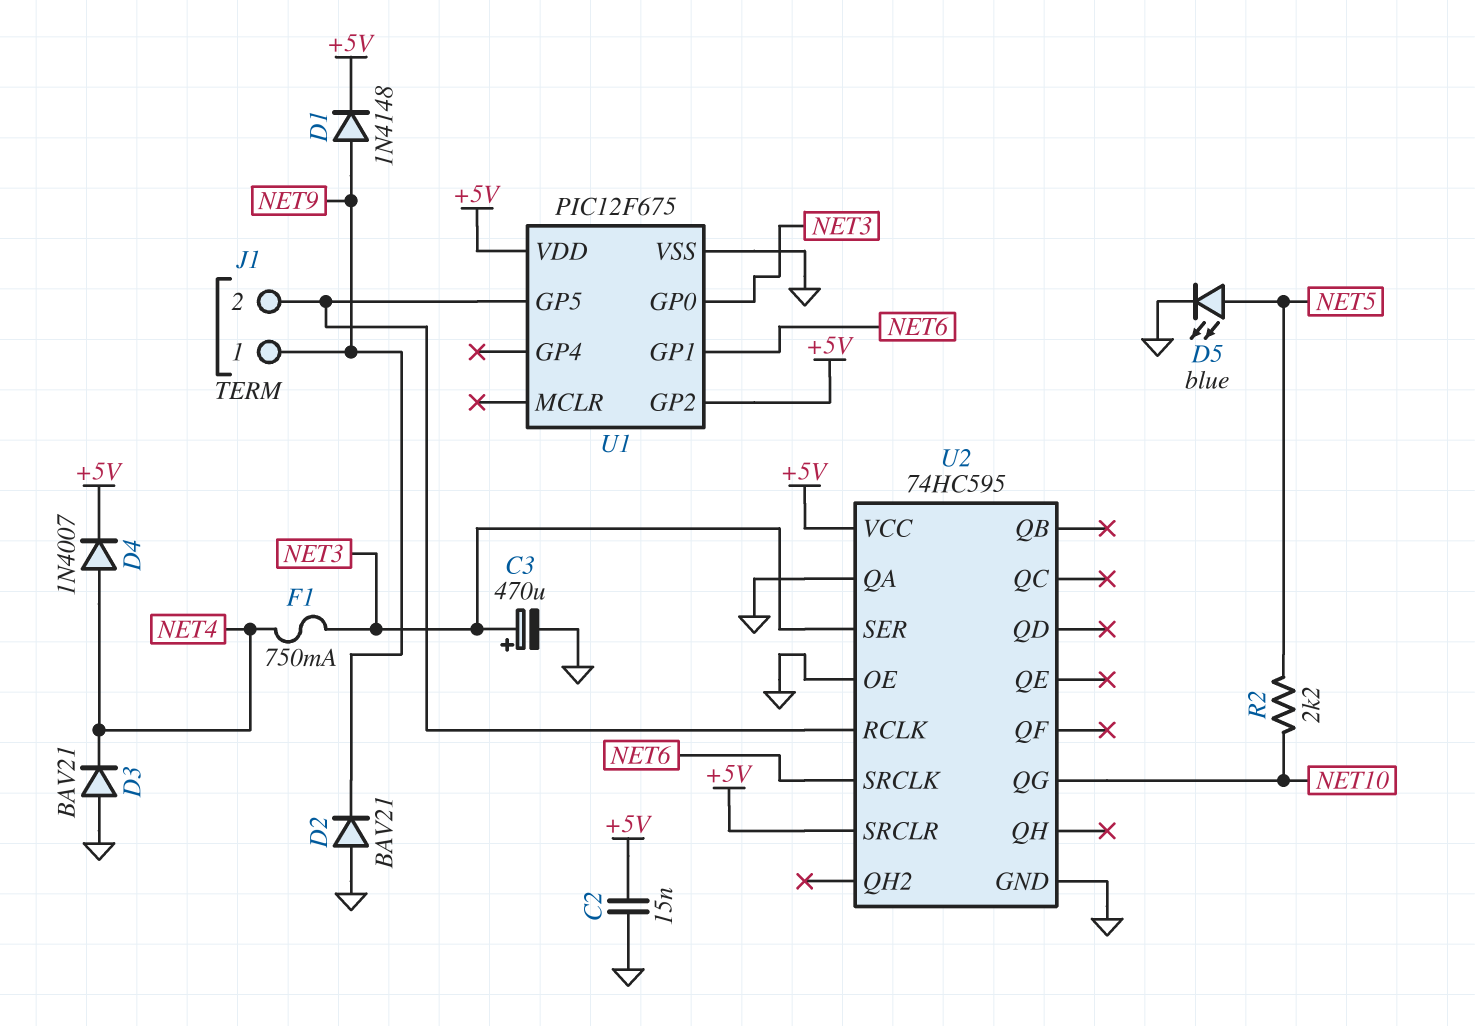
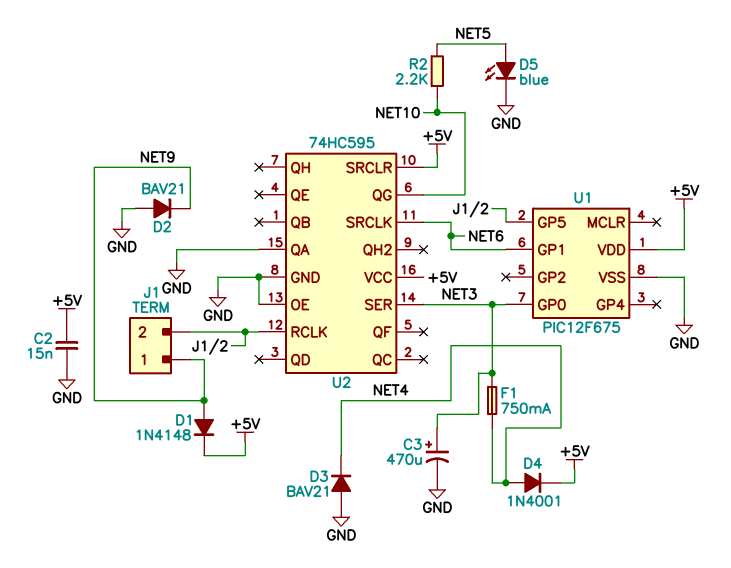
D4: diode 1N4007 (A NET4, K +5V) -> diode 1N4001 (A NET4, K +5V)
U1 pin GP2: +5V -> none

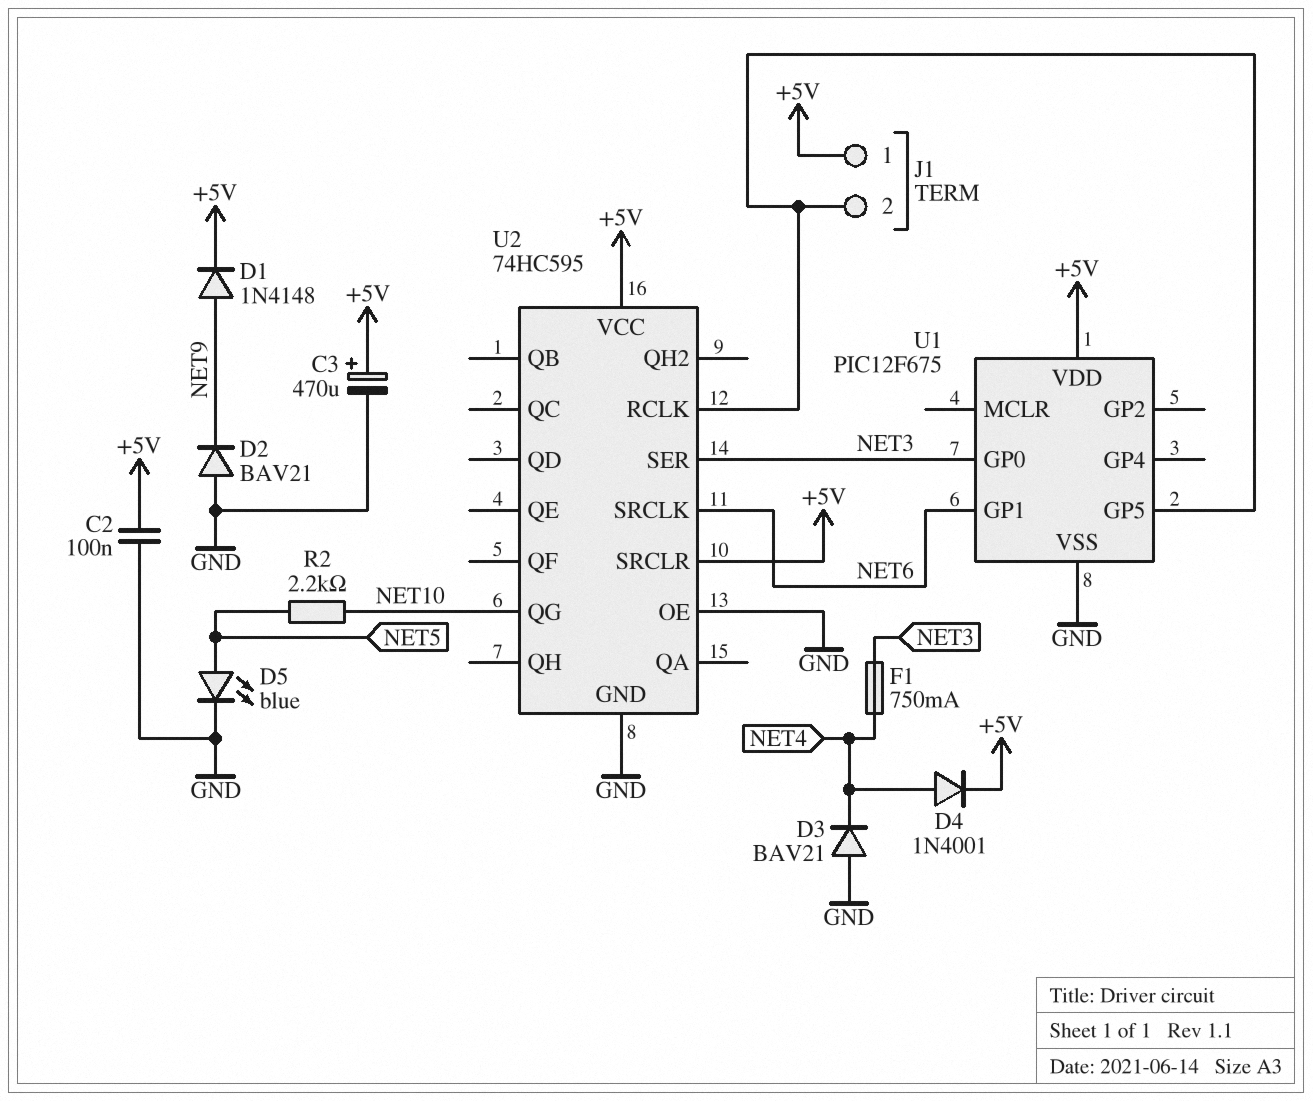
C2: 15nF (+5V, GND) -> 100nF (+5V, GND)
C3: 470uF (plus NET3, minus GND) -> 470uF (plus +5V, minus GND)
J1 pin 1: NET9 -> +5V
U2 pin QA: GND -> none

